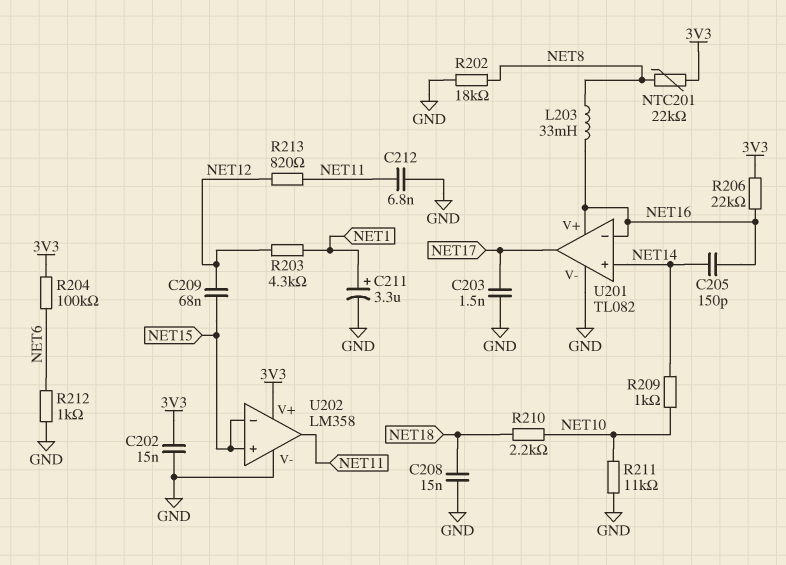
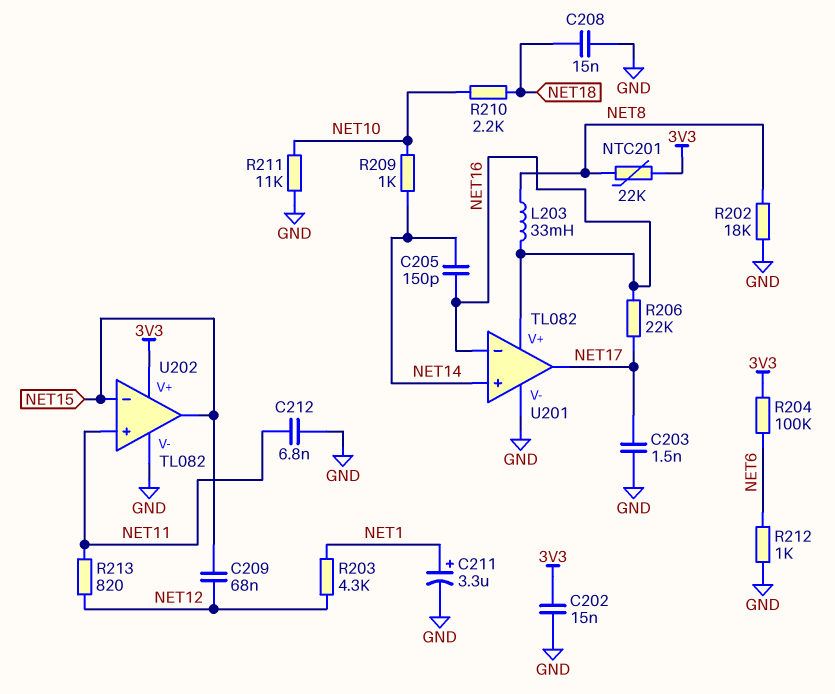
R206: 22k (3V3, NET16) -> 22k (NET16, NET17)
U202: LM358 -> TL082
U202 pin in+: NET15 -> NET11
U202 pin out: NET11 -> NET15

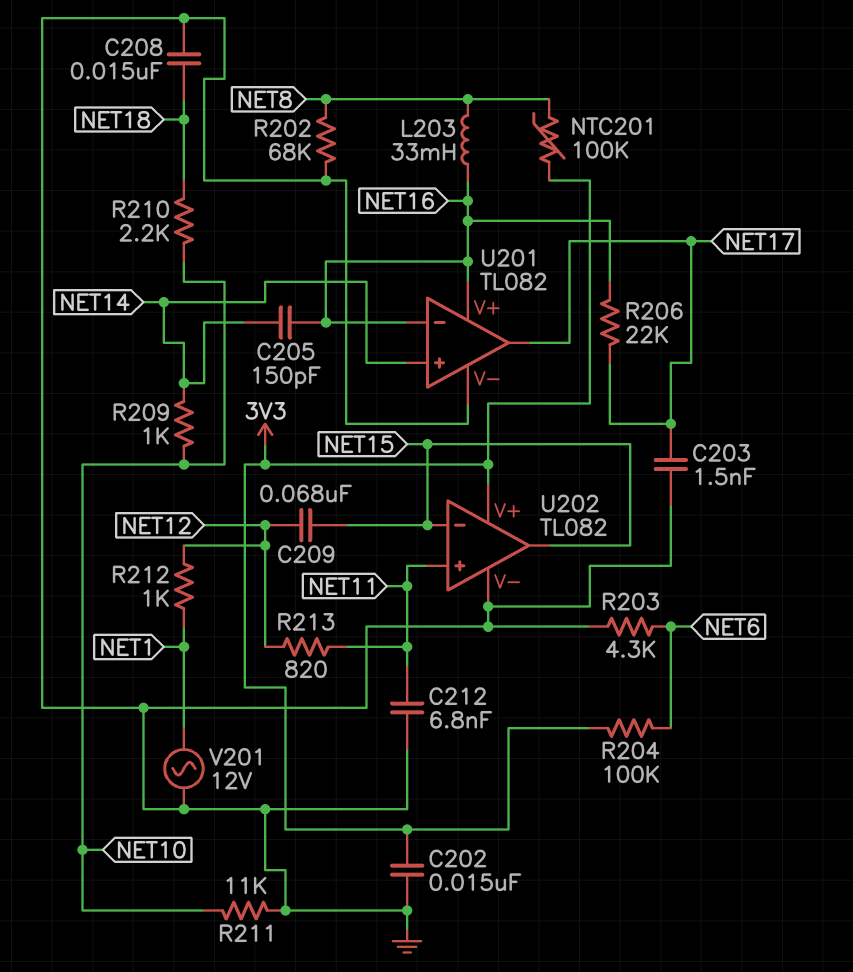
C211: 3.3uF (plus NET1, minus GND) -> none
NTC201: 22k (3V3, NET8) -> 100k (3V3, NET8)
R202: 18k (GND, NET8) -> 68k (GND, NET8)
R203: 4.3k (NET1, NET12) -> 4.3k (GND, NET6)
R212: 1k (GND, NET6) -> 1k (NET1, NET12)
V201: none -> AC 12V (GND, NET1)

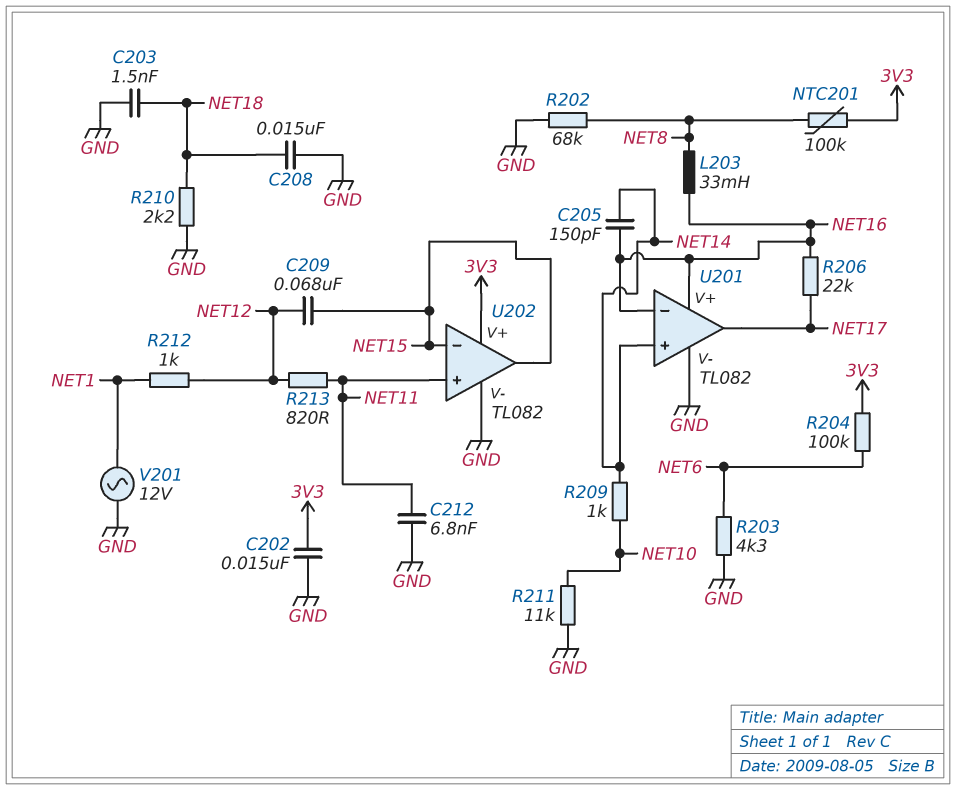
C203: 1.5nF (GND, NET17) -> 1.5nF (GND, NET18)
R210: 2.2k (NET10, NET18) -> 2.2k (GND, NET18)

